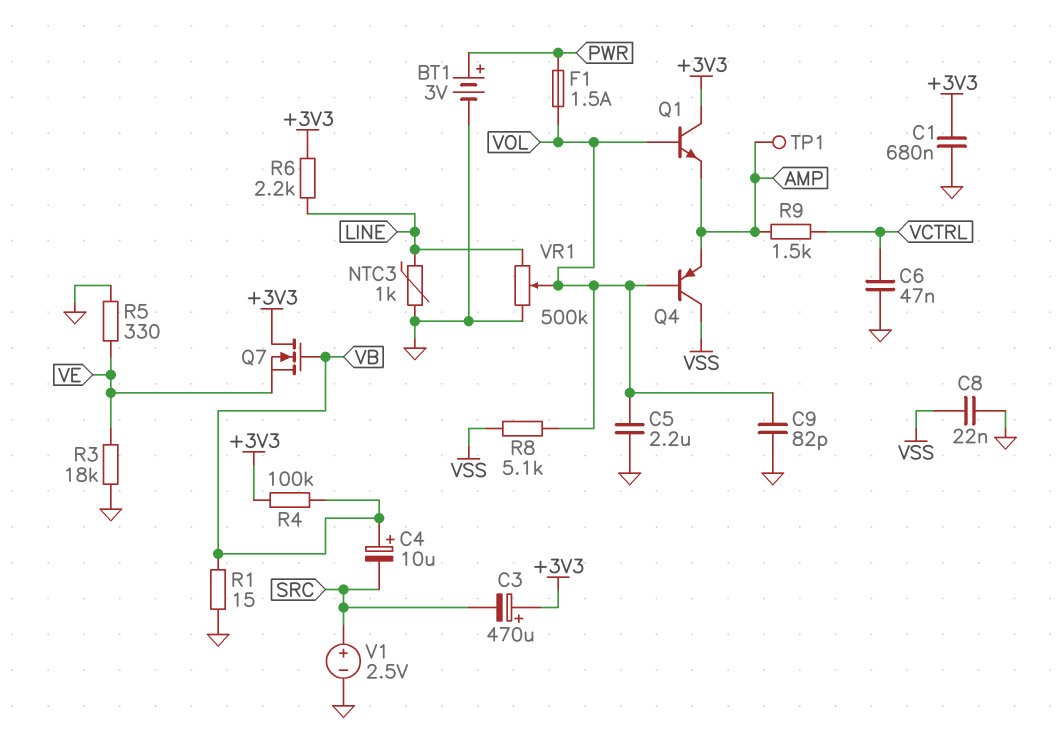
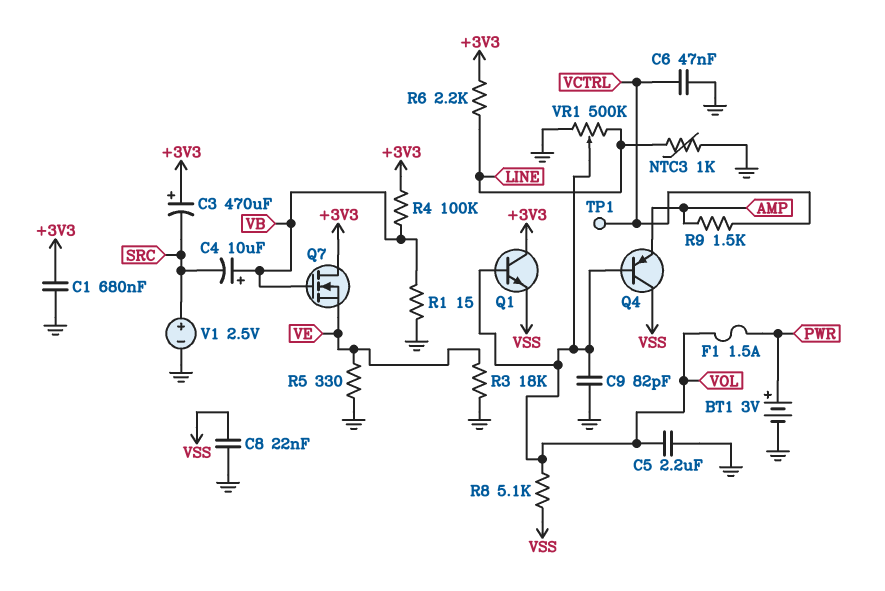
Q1: NPN (B VOL, C +3V3, E AMP) -> NPN (B VOL, C +3V3, E VSS)
TP1: test point (AMP) -> test point (VCTRL)

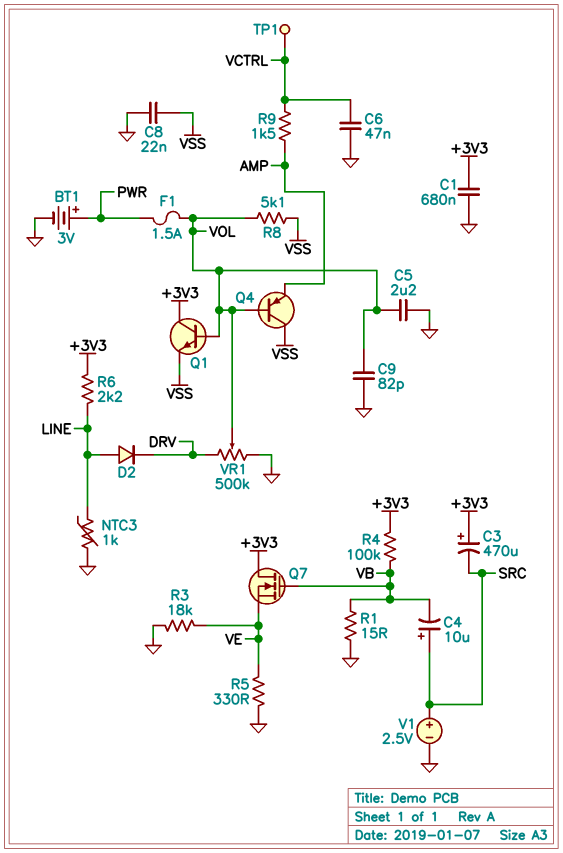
C4: 10uF (plus VB, minus SRC) -> 10uF (plus SRC, minus VB)
D2: none -> diode (A LINE, K DRV)
VR1: 500k (GND, LINE, wiper VOL) -> 500k (DRV, GND, wiper VOL)

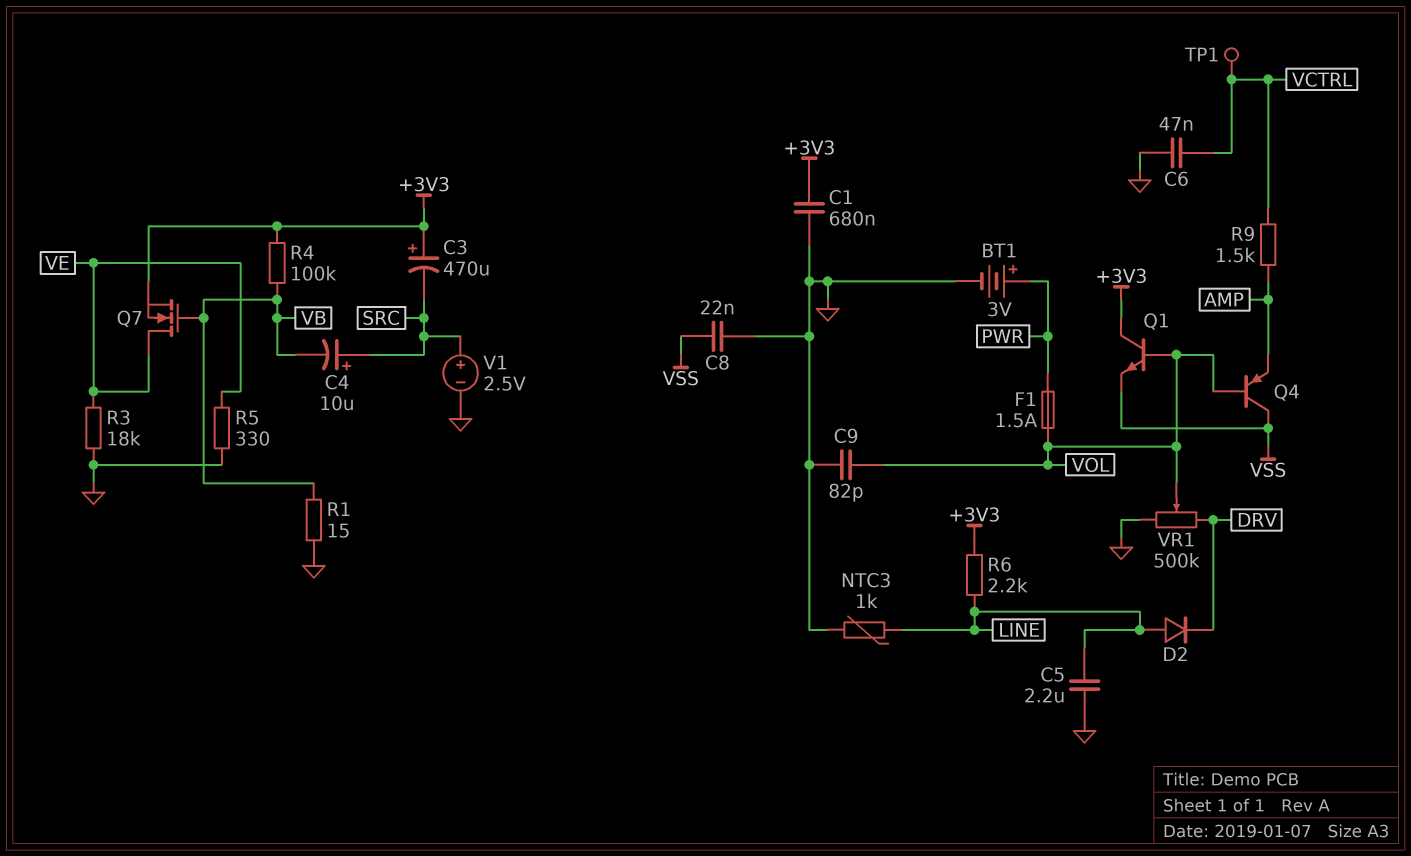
C5: 2.2uF (GND, VOL) -> 2.2uF (GND, LINE)
Q7: NMOS (G VB, D +3V3, S VE) -> NMOS (G VB, D VE, S +3V3)
R8: 5.1k (VOL, VSS) -> none

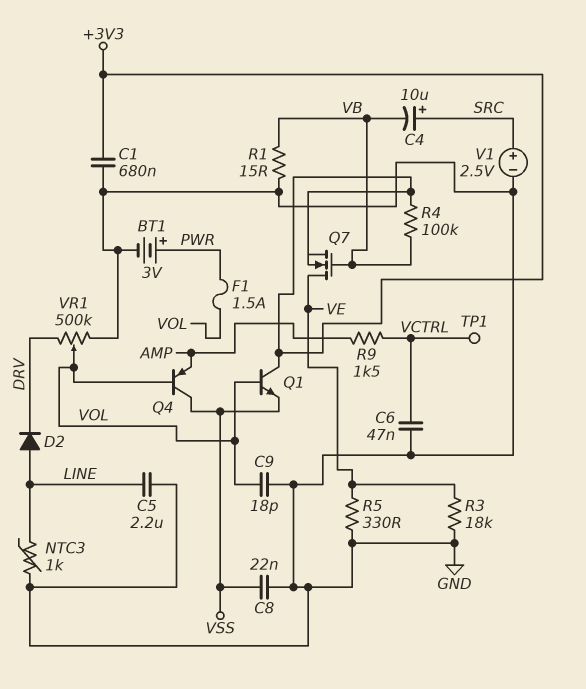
C3: 470uF (plus +3V3, minus SRC) -> none
C9: 82pF (GND, VOL) -> 18pF (GND, VOL)
R6: 2.2k (+3V3, LINE) -> none

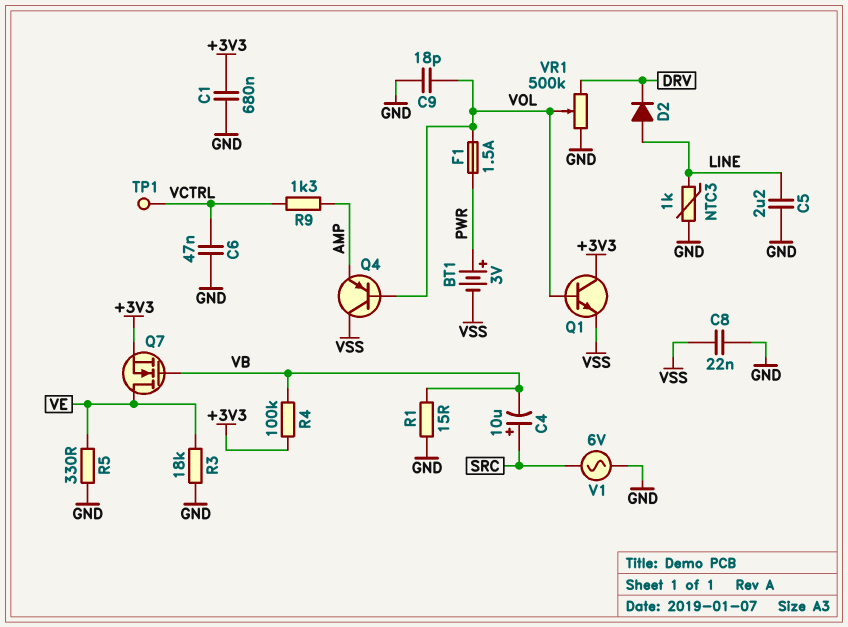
BT1: 3V (plus PWR, minus GND) -> 3V (plus PWR, minus VSS)
R9: 1.5k (AMP, VCTRL) -> 1.3k (AMP, VCTRL)
V1: 2.5V (plus SRC, minus GND) -> AC 6V (GND, SRC)

